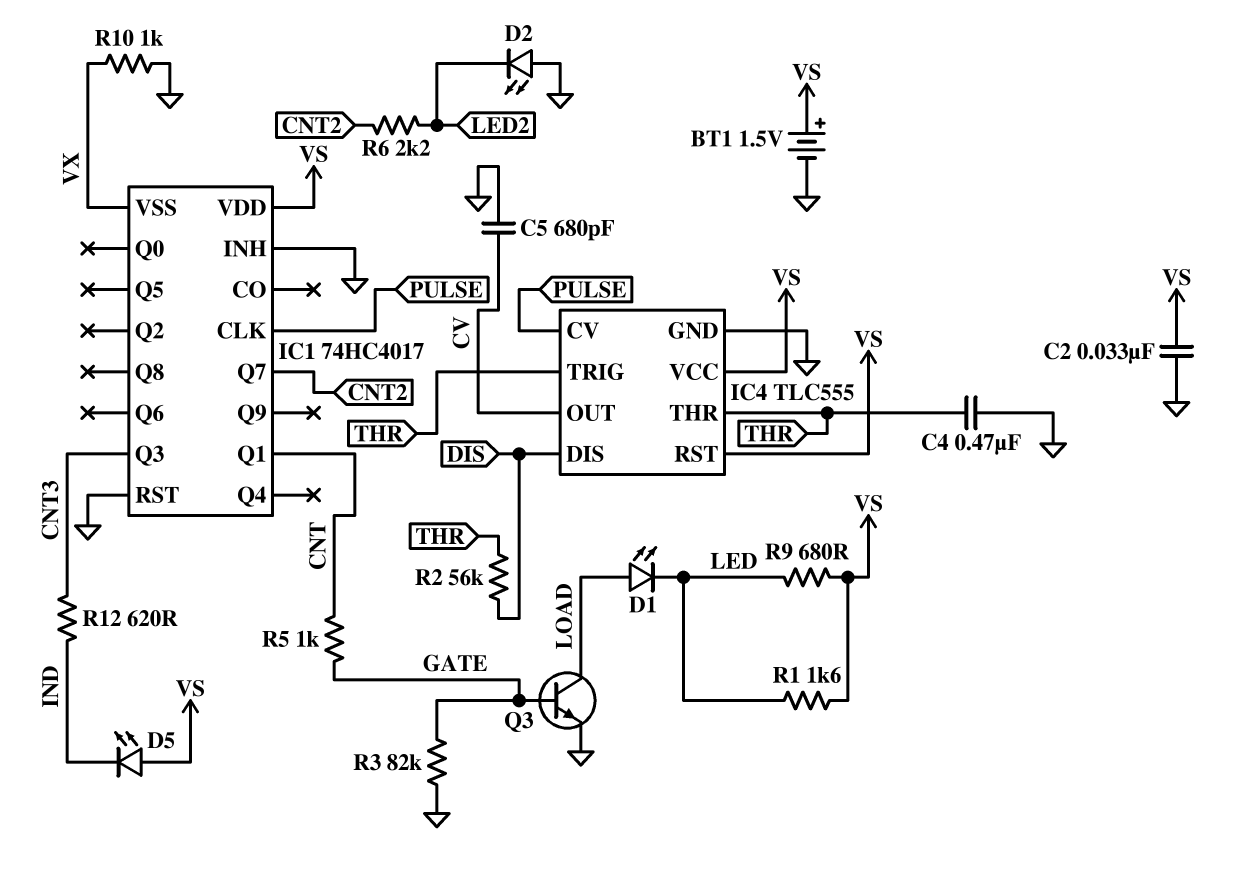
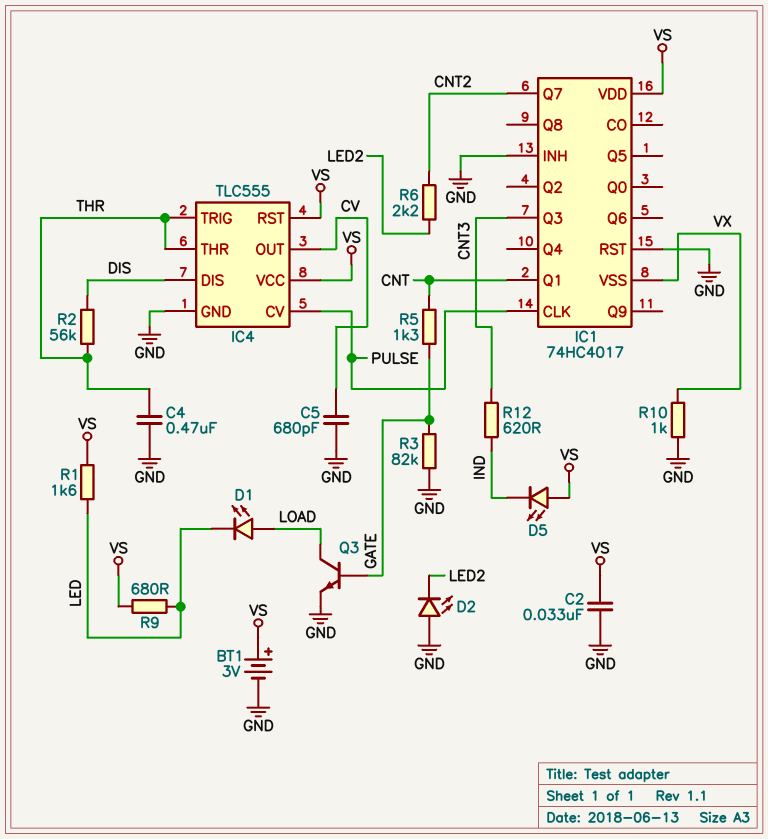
BT1: 1.5V (plus VS, minus GND) -> 3V (plus VS, minus GND)
R5: 1k (CNT, GATE) -> 1.3k (CNT, GATE)

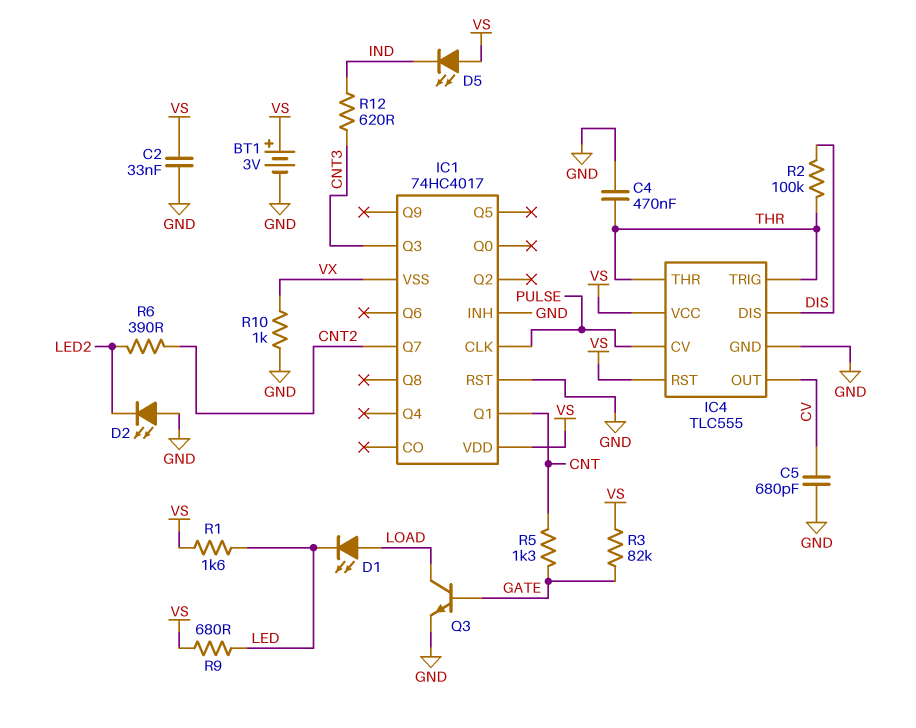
R2: 56k (DIS, THR) -> 100k (DIS, THR)
R3: 82k (GATE, GND) -> 82k (GATE, VS)
R6: 2.2k (CNT2, LED2) -> 390 (CNT2, LED2)

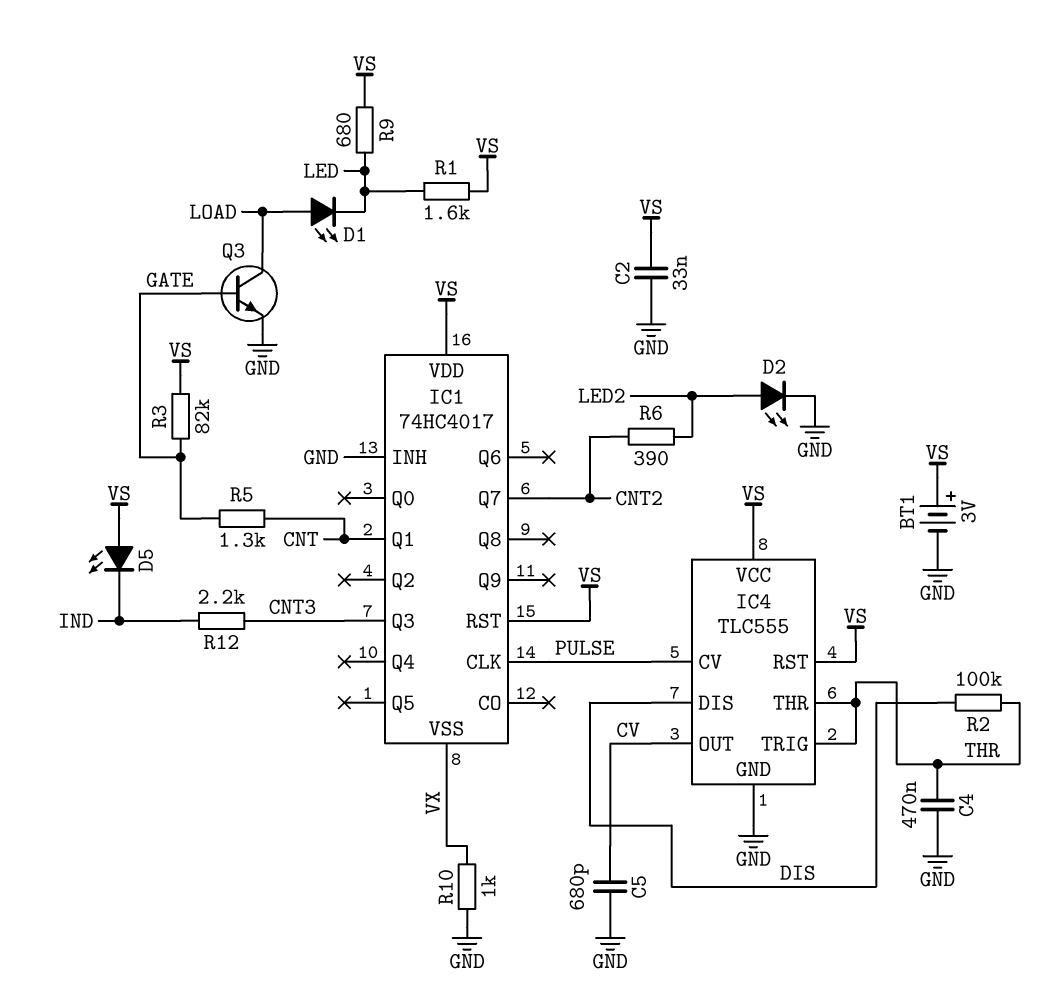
D2: LED (A GND, K LED2) -> LED (A LED2, K GND)
IC1 pin RST: GND -> VS
R12: 620 (CNT3, IND) -> 2.2k (CNT3, IND)

